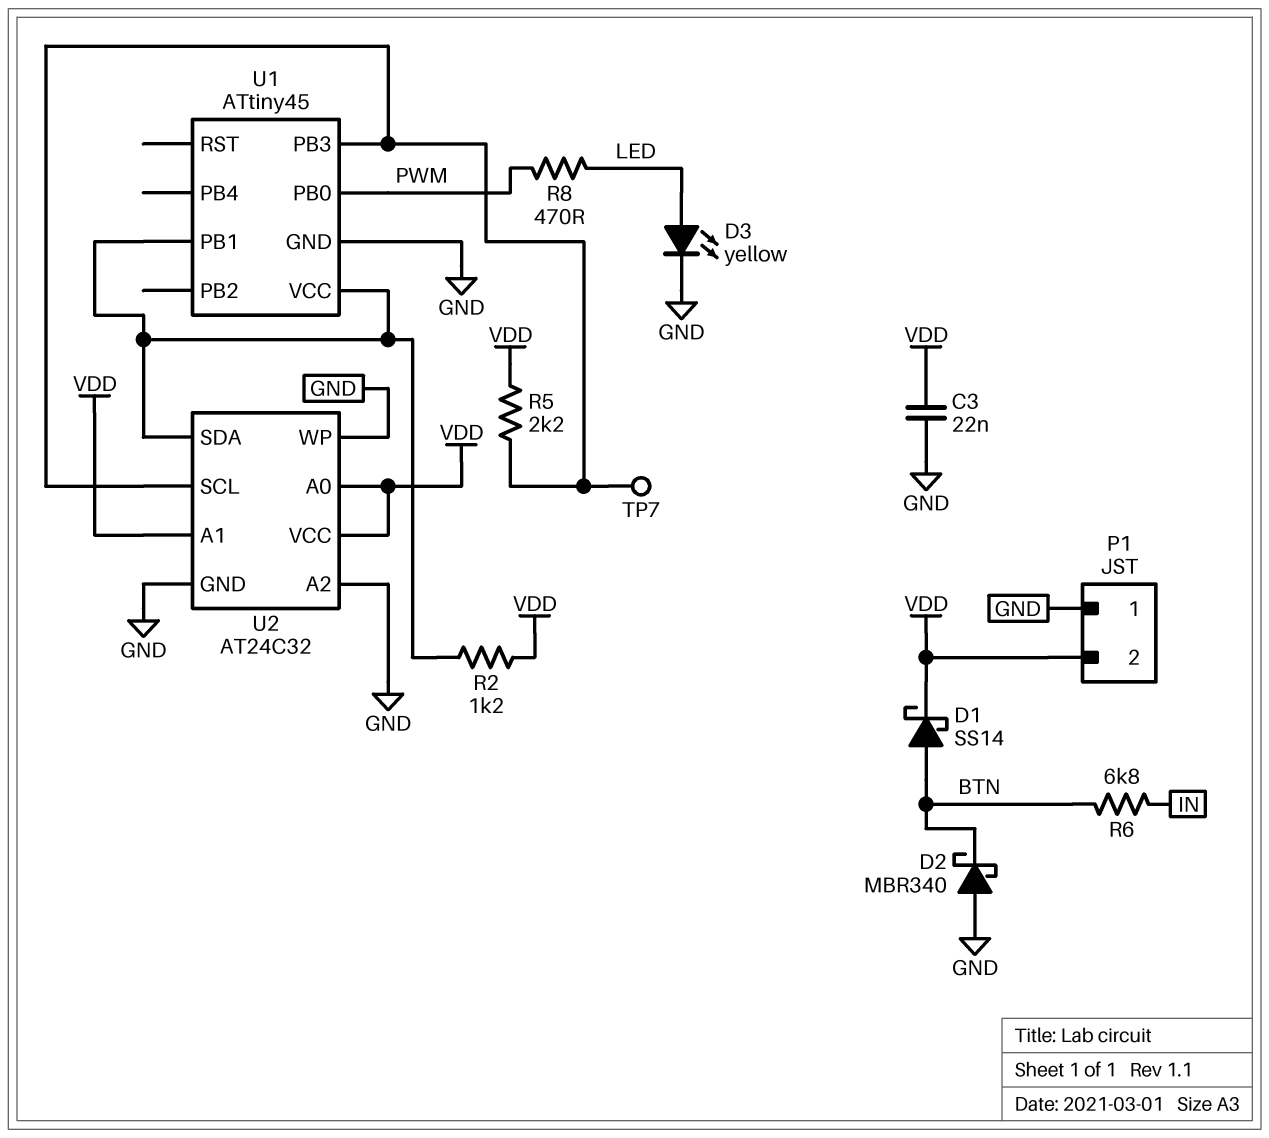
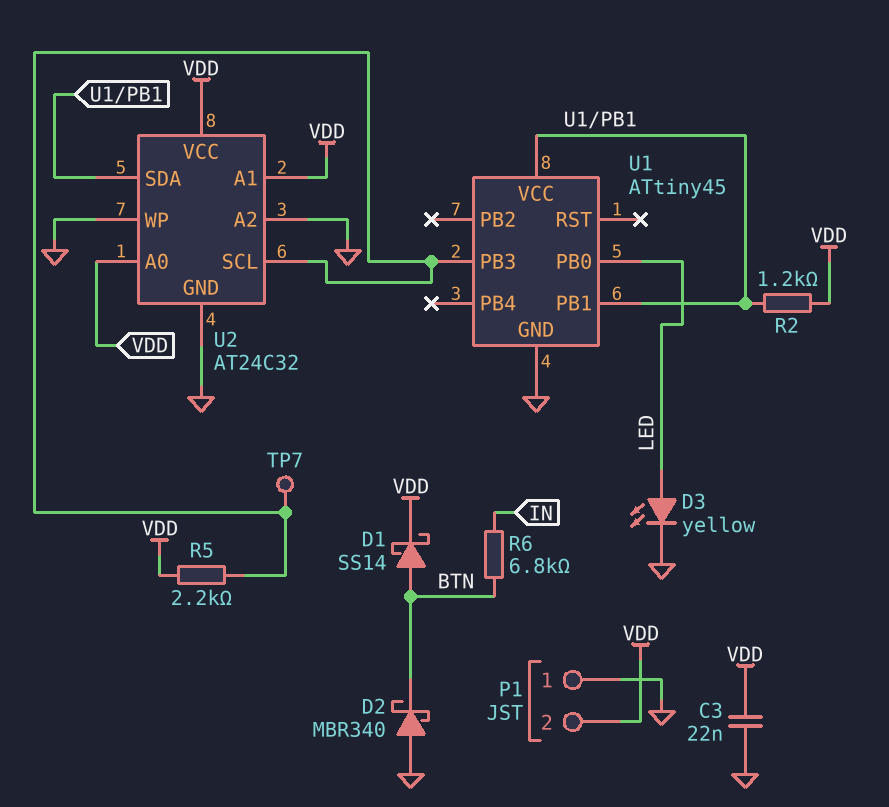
R8: 470 (LED, PWM) -> none
U1 pin PB0: PWM -> LED

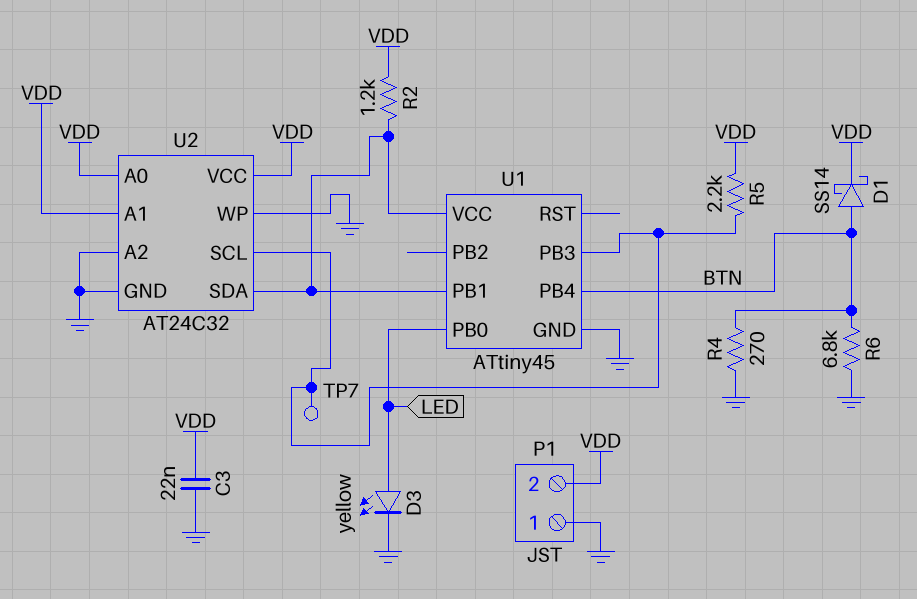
D2: schottky MBR340 (A GND, K BTN) -> none
R4: none -> 270 (BTN, GND)
R6: 6.8k (BTN, IN) -> 6.8k (BTN, GND)
U1 pin PB4: none -> BTN

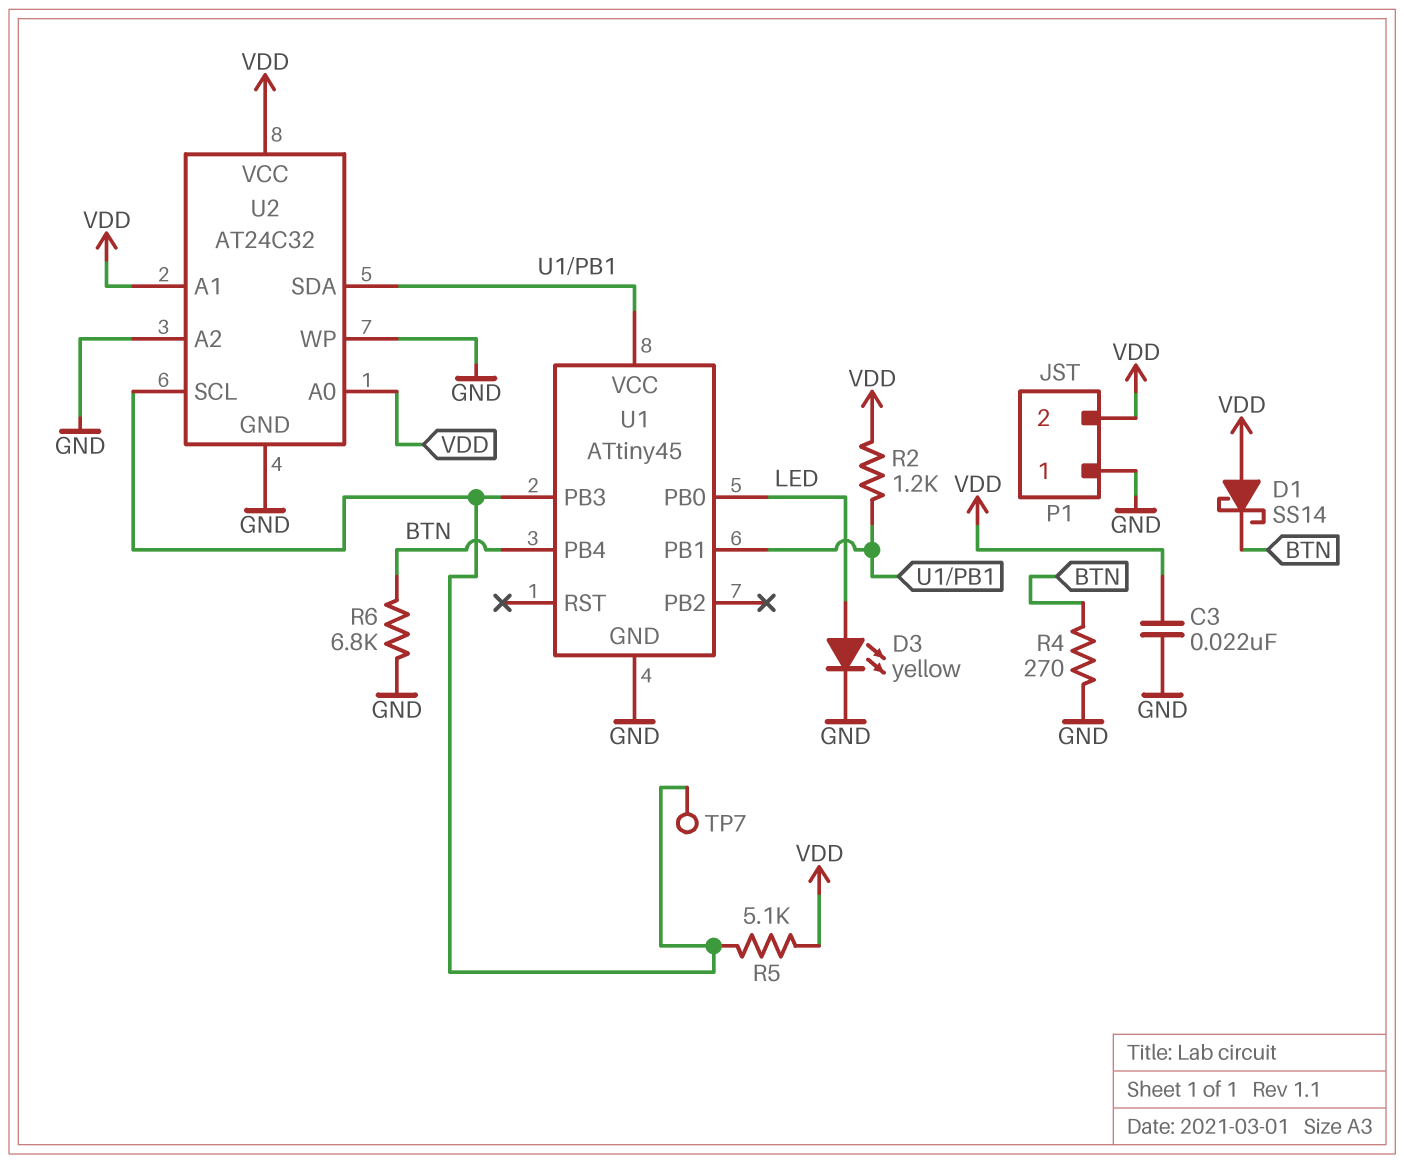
D1: schottky SS14 (A BTN, K VDD) -> schottky SS14 (A VDD, K BTN)
R5: 2.2k (U1/PB3, VDD) -> 5.1k (U1/PB3, VDD)

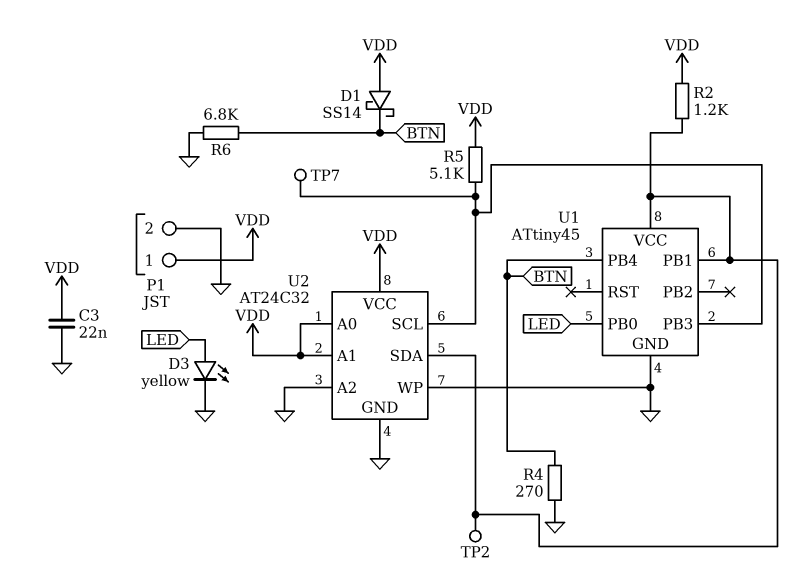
P1 pin 1: GND -> VDD
P1 pin 2: VDD -> GND
TP2: none -> test point (U1/PB1)

